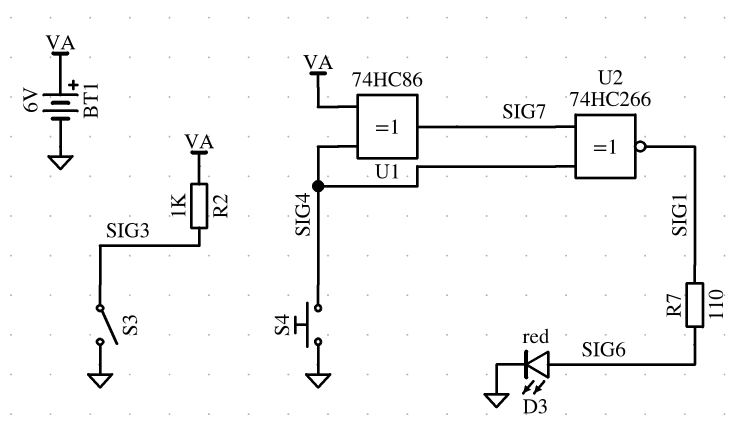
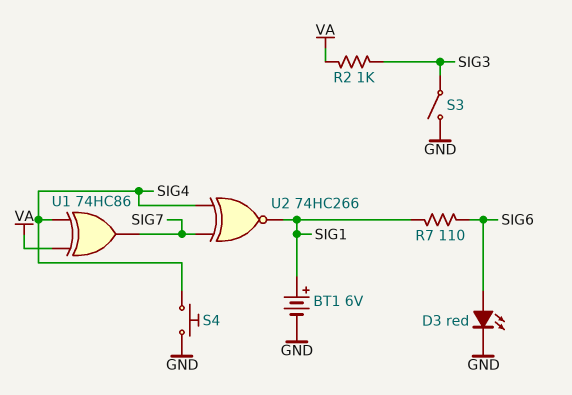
BT1: 6V (plus VA, minus GND) -> 6V (plus SIG1, minus GND)

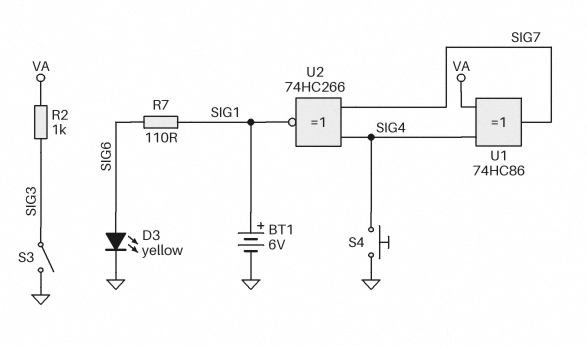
D3: LED red (A SIG6, K GND) -> LED yellow (A SIG6, K GND)

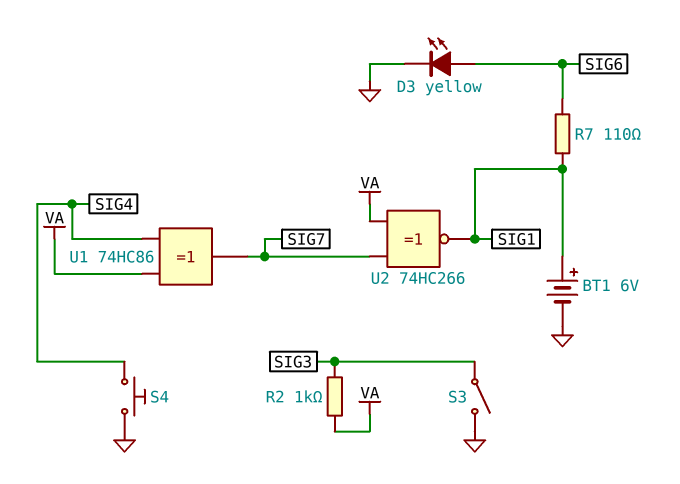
U2: XNOR 74HC266 (in SIG4, in SIG7, out SIG1) -> XNOR 74HC266 (in SIG7, in VA, out SIG1)

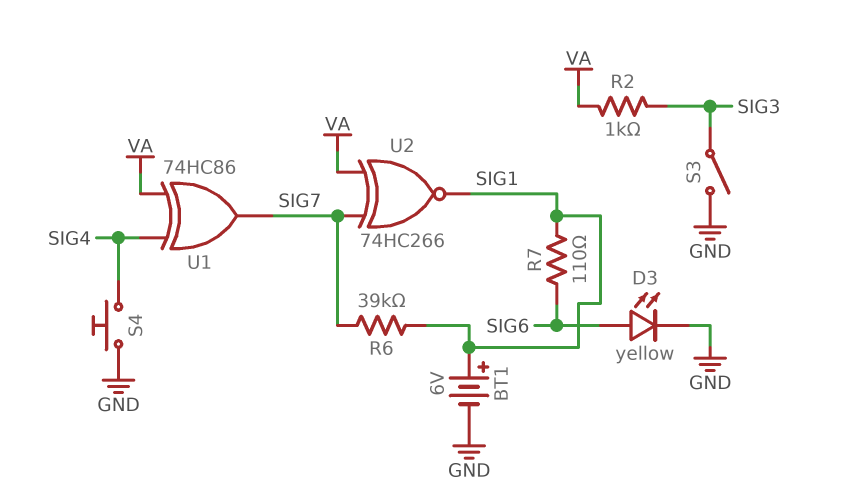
R6: none -> 39k (SIG1, SIG7)

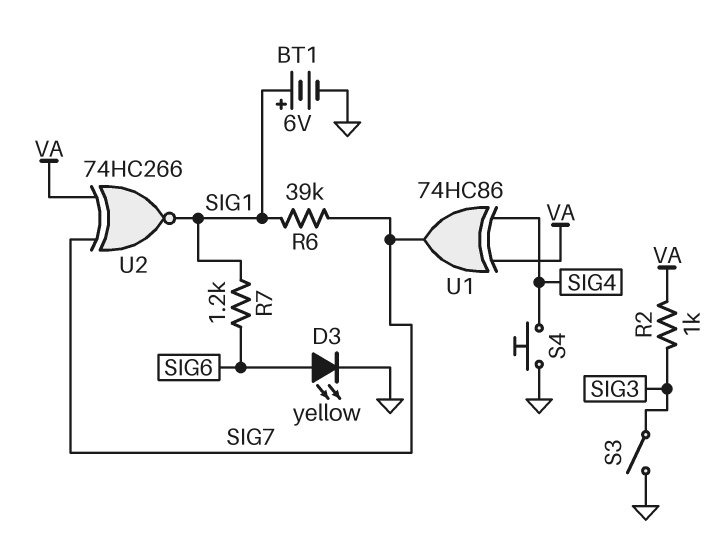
R7: 110 (SIG1, SIG6) -> 1.2k (SIG1, SIG6)

